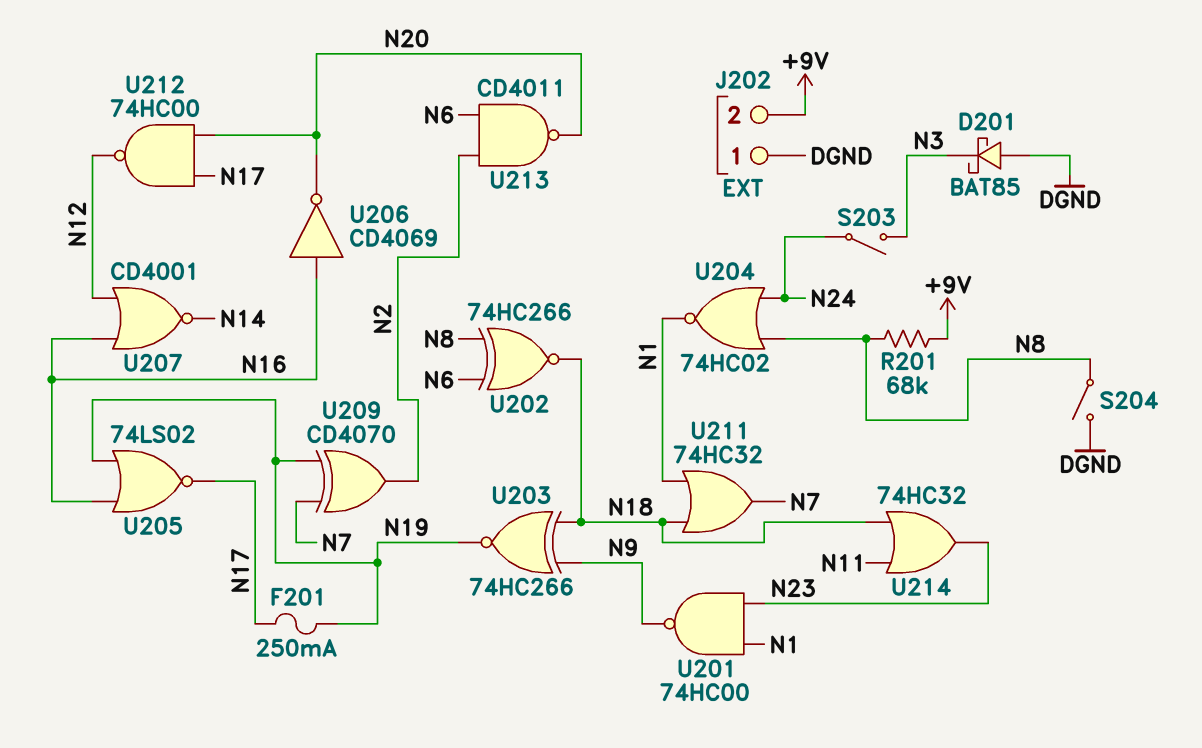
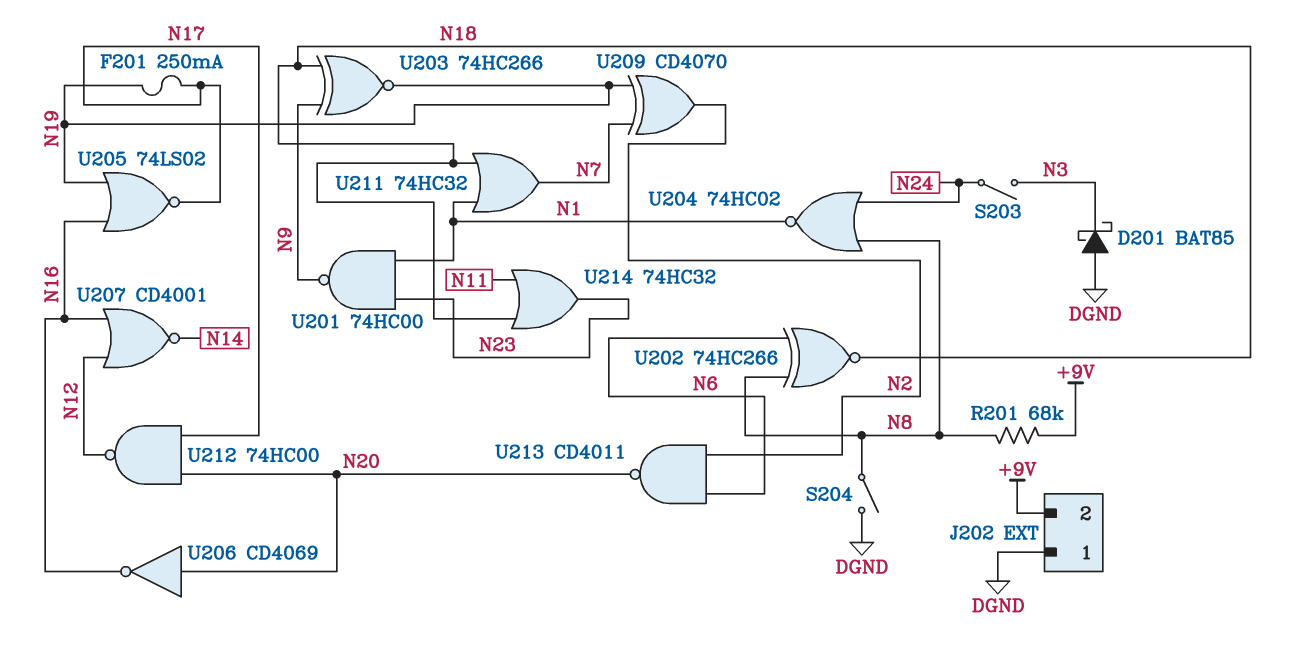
U206: NOT CD4069 (in N16, out N20) -> NOT CD4069 (in N20, out N16)

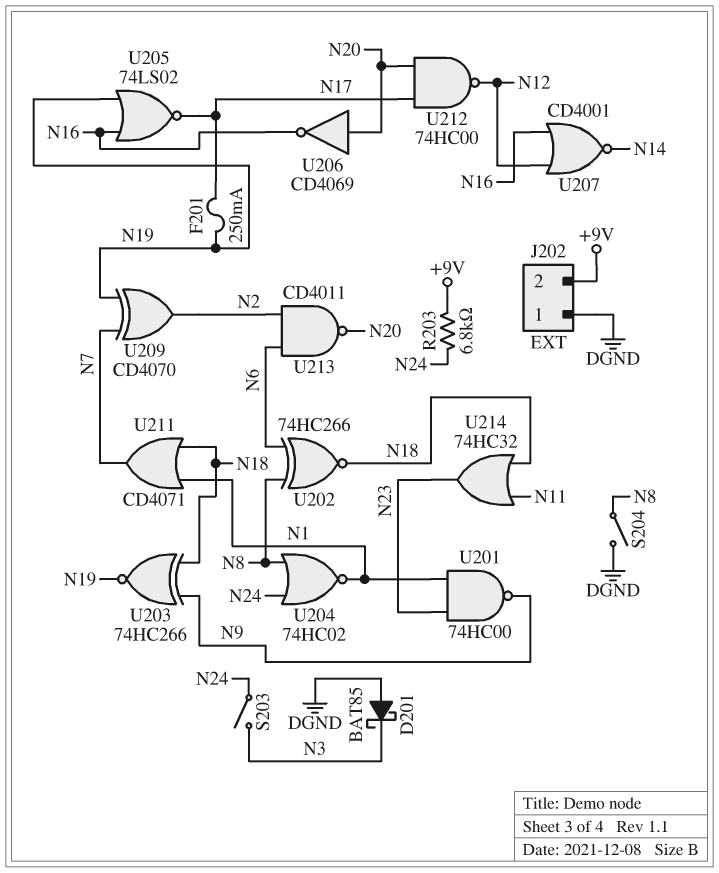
R201: 68k (+9V, N8) -> none
R203: none -> 6.8k (+9V, N24)
U211: OR 74HC32 (in N1, in N18, out N7) -> OR CD4071 (in N1, in N18, out N7)

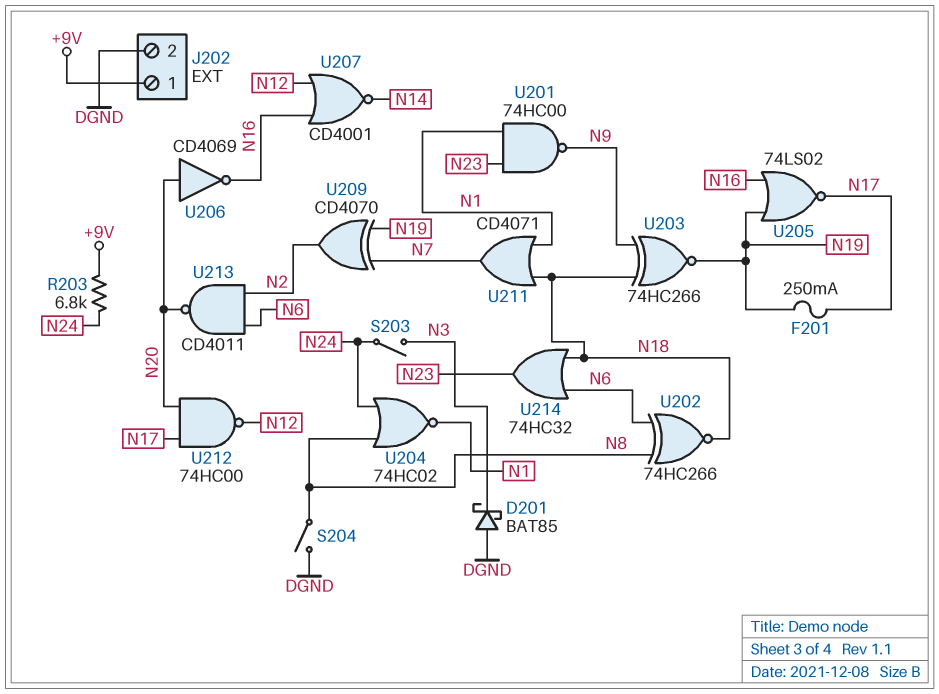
J202 pin 1: DGND -> +9V
J202 pin 2: +9V -> DGND
U214: OR 74HC32 (in N11, in N18, out N23) -> OR 74HC32 (in N6, in N18, out N23)

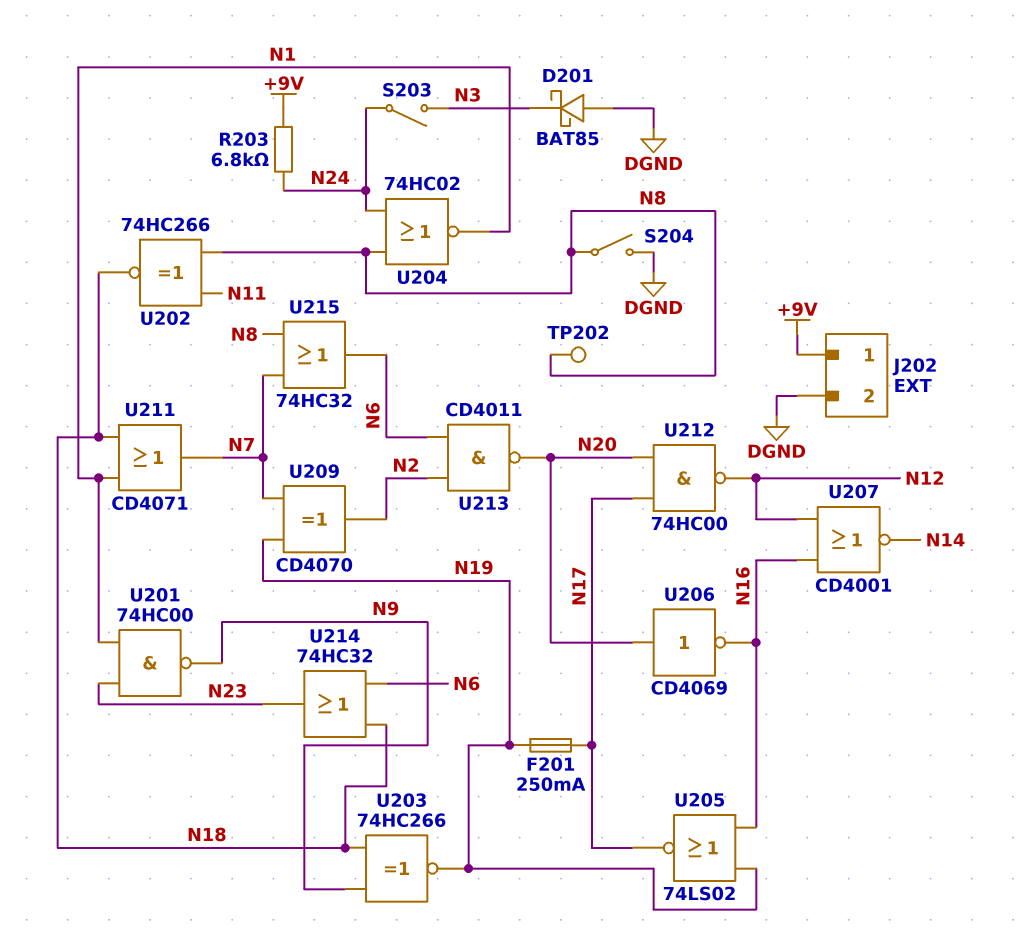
TP202: none -> test point (N8)
U202: XNOR 74HC266 (in N6, in N8, out N18) -> XNOR 74HC266 (in N8, in N11, out N18)
U215: none -> OR 74HC32 (in N7, in N8, out N6)

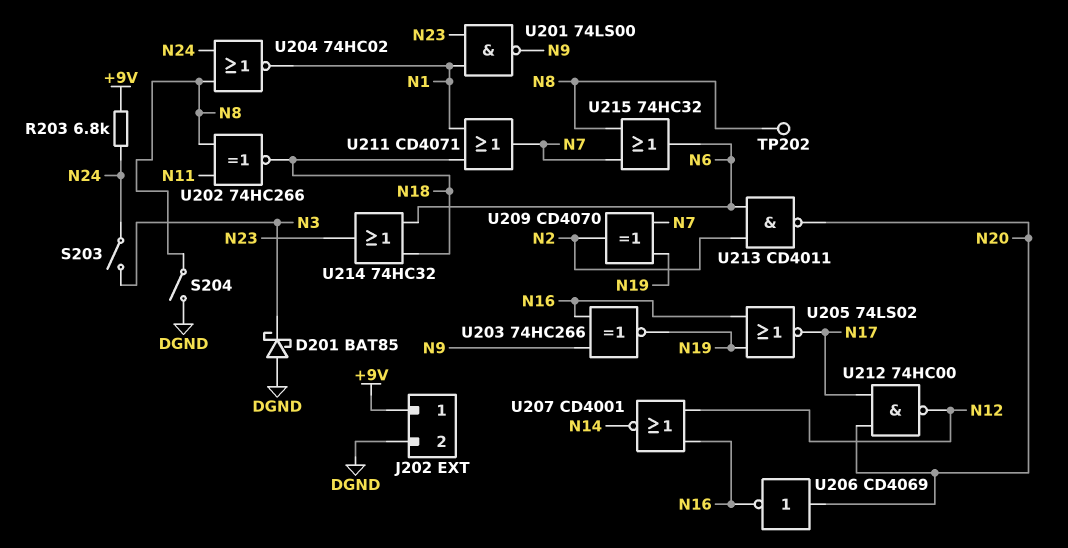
F201: 250mA (N17, N19) -> none
U201: NAND 74HC00 (in N1, in N23, out N9) -> NAND 74LS00 (in N1, in N23, out N9)
U203: XNOR 74HC266 (in N9, in N18, out N19) -> XNOR 74HC266 (in N9, in N16, out N19)

